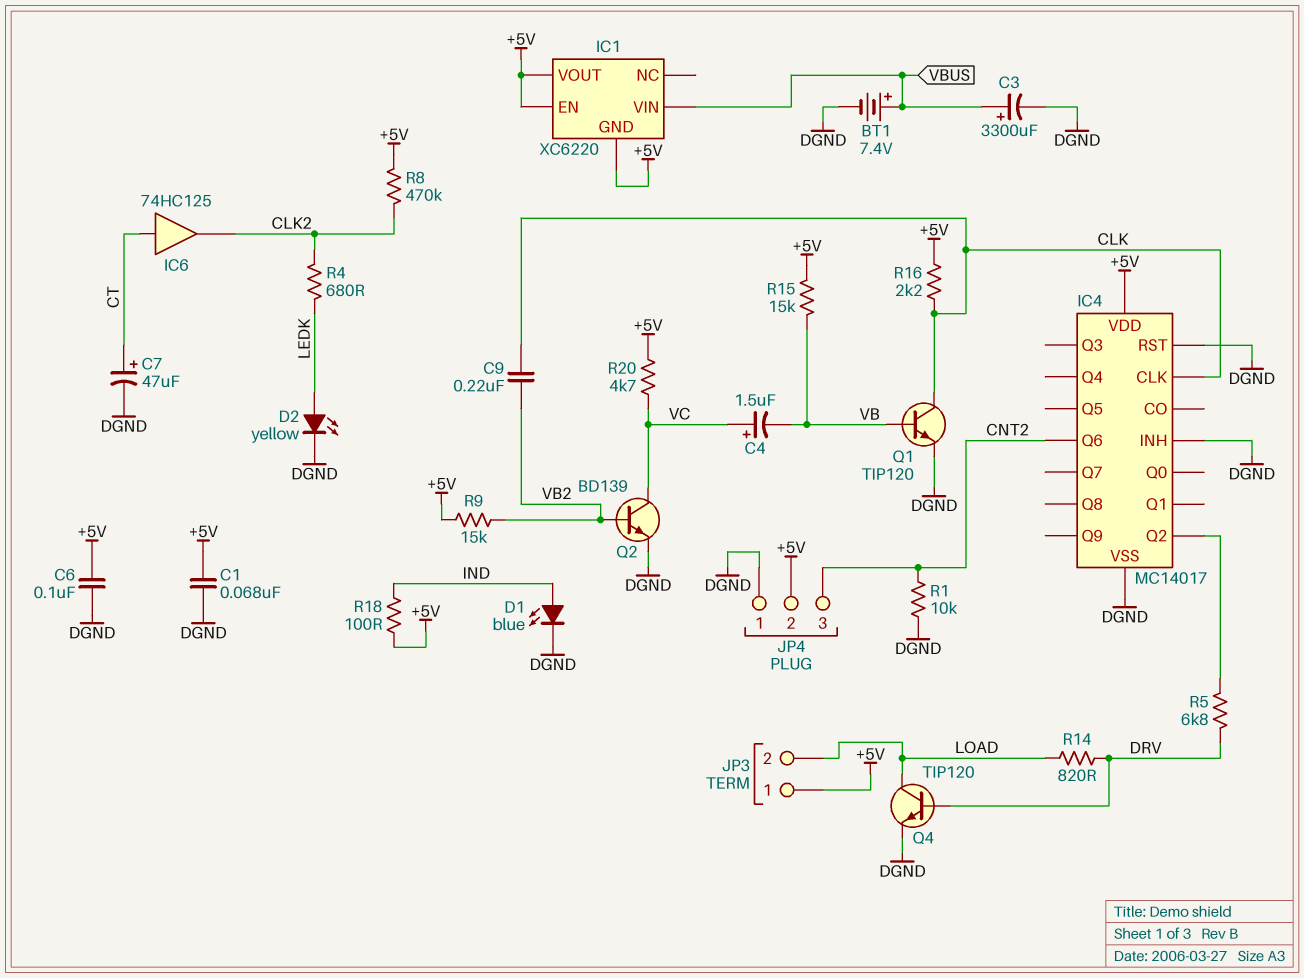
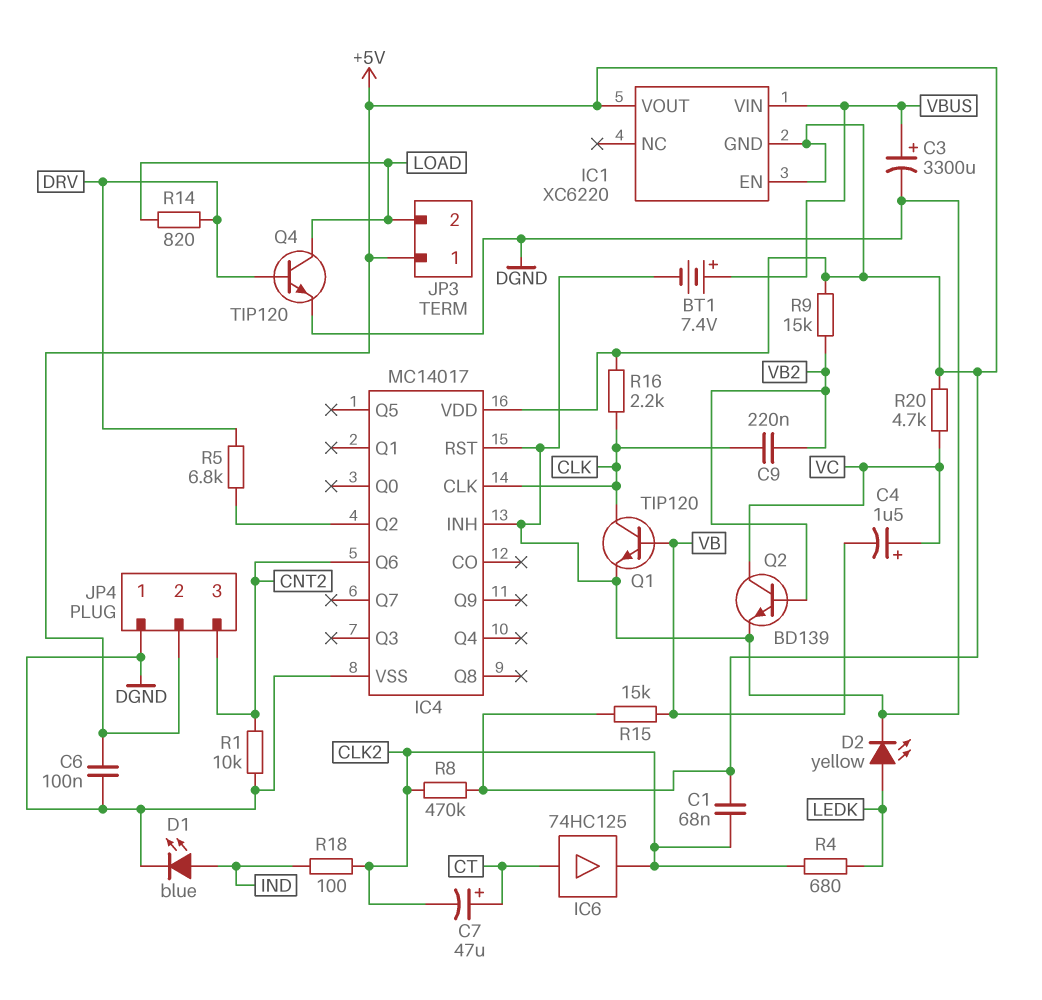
C1: 68nF (+5V, DGND) -> 68nF (+5V, CLK2)
C7: 47uF (plus CT, minus DGND) -> 47uF (plus CT, minus CLK2)
R18: 100 (+5V, IND) -> 100 (CLK2, IND)

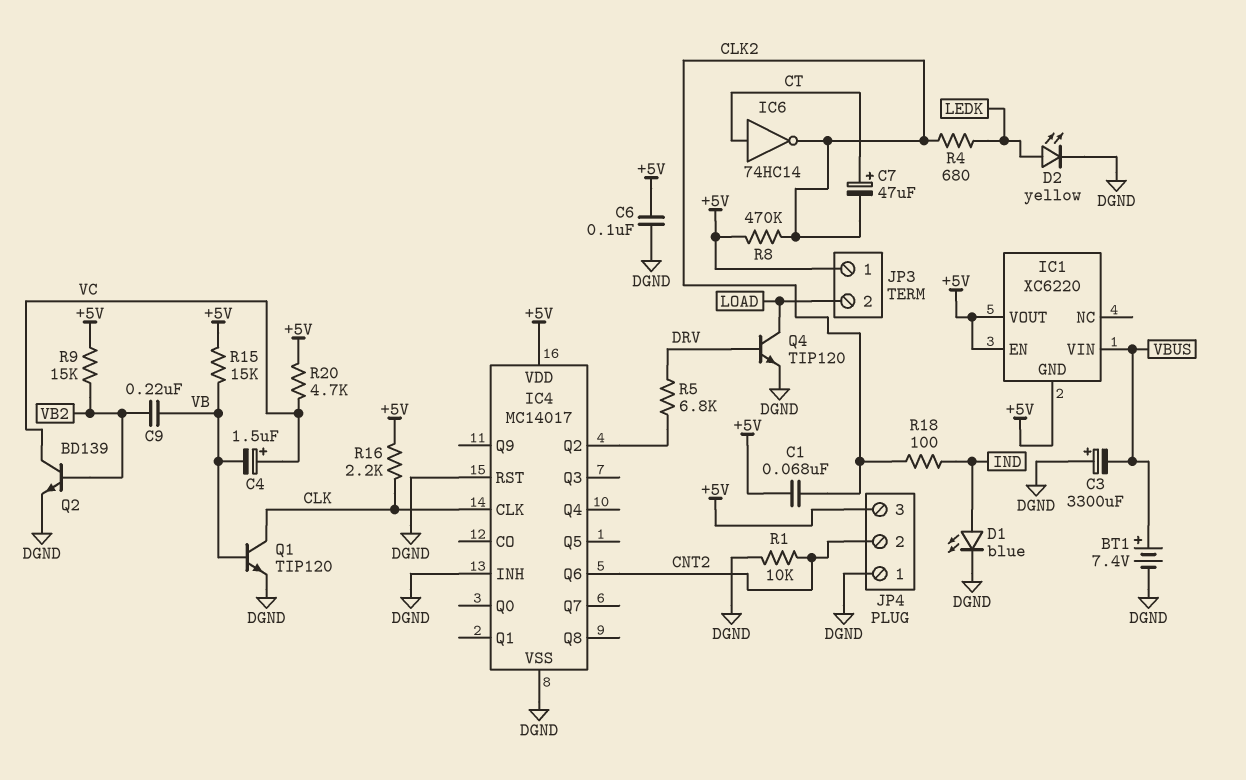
C3: 3300uF (plus VBUS, minus DGND) -> 3300uF (plus DGND, minus VBUS)
C9: 220nF (CLK, VB2) -> 220nF (VB, VB2)
IC6: buffer 74HC125 (in CT, out CLK2) -> NOT 74HC14 (in CT, out CLK2)
JP4 pin 2: +5V -> CNT2
JP4 pin 3: CNT2 -> +5V
R14: 820 (DRV, LOAD) -> none

